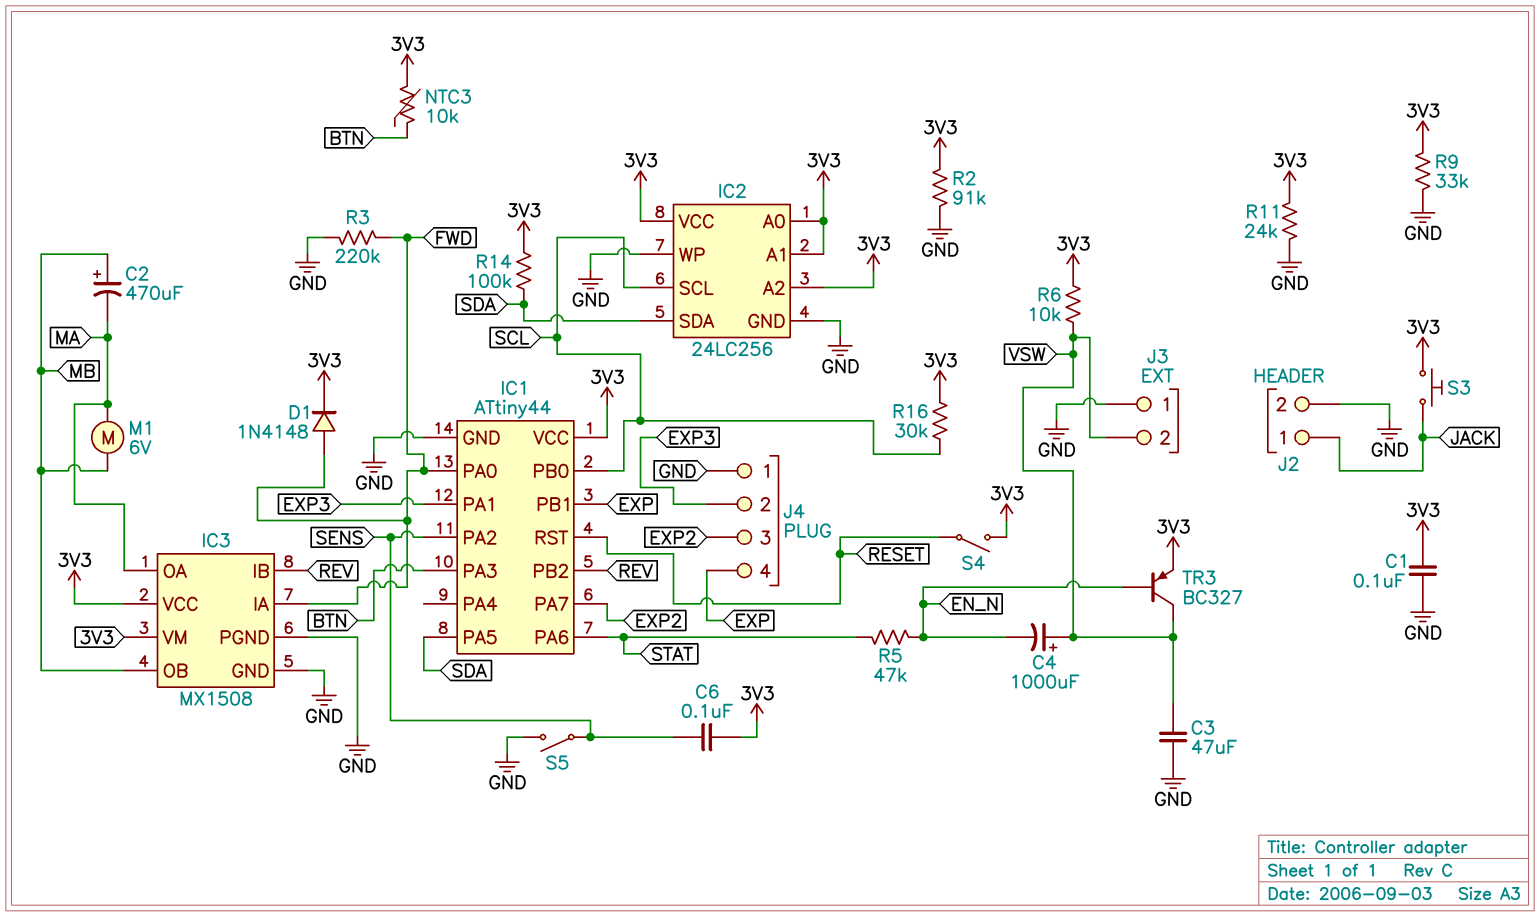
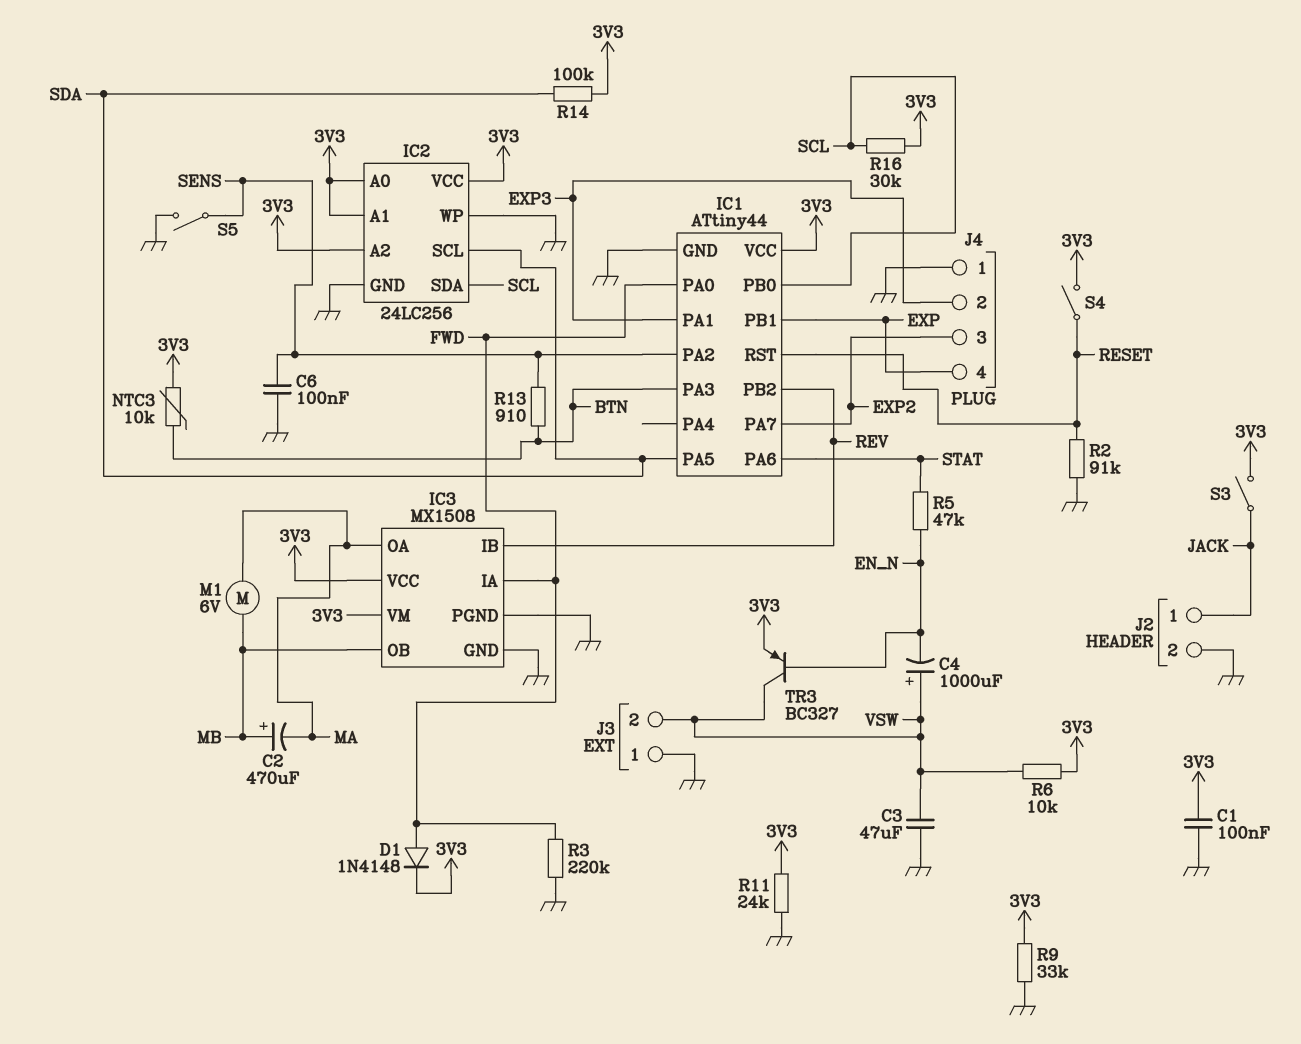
C6: 100nF (3V3, SENS) -> 100nF (GND, SENS)
IC2 pin SCL: SCL -> SDA
IC2 pin SDA: SDA -> SCL
R2: 91k (3V3, GND) -> 91k (GND, RESET)
R13: none -> 910 (BTN, SENS)
S3: button (3V3, JACK) -> switch (3V3, JACK)

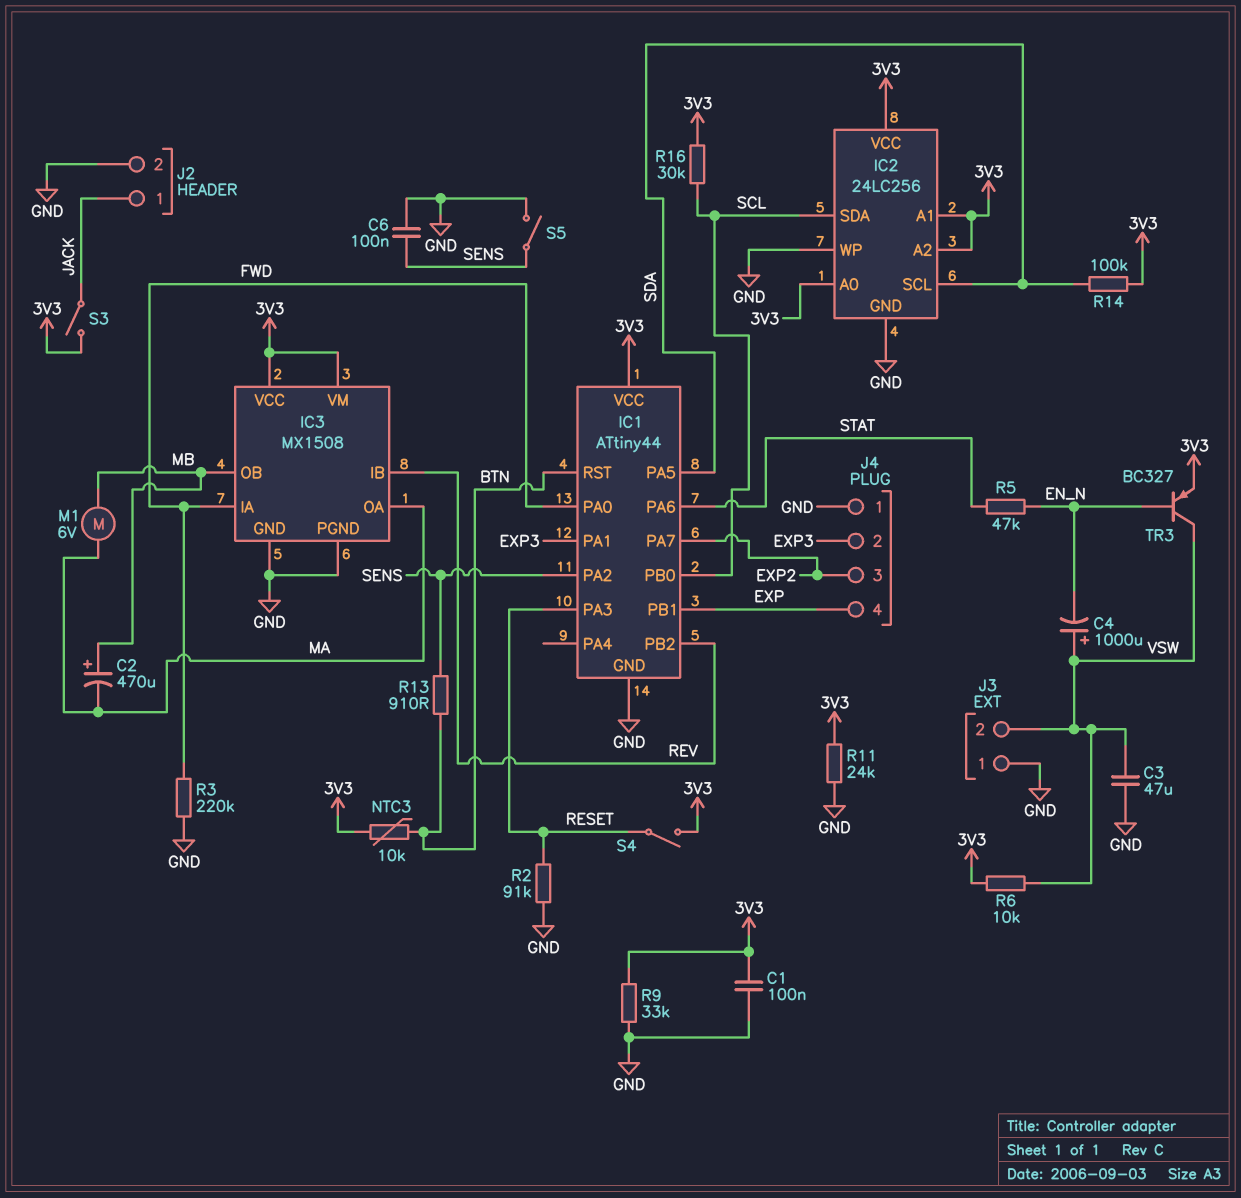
D1: diode 1N4148 (A FWD, K 3V3) -> none
IC1 pin PA3: BTN -> RESET
IC1 pin RST: RESET -> BTN

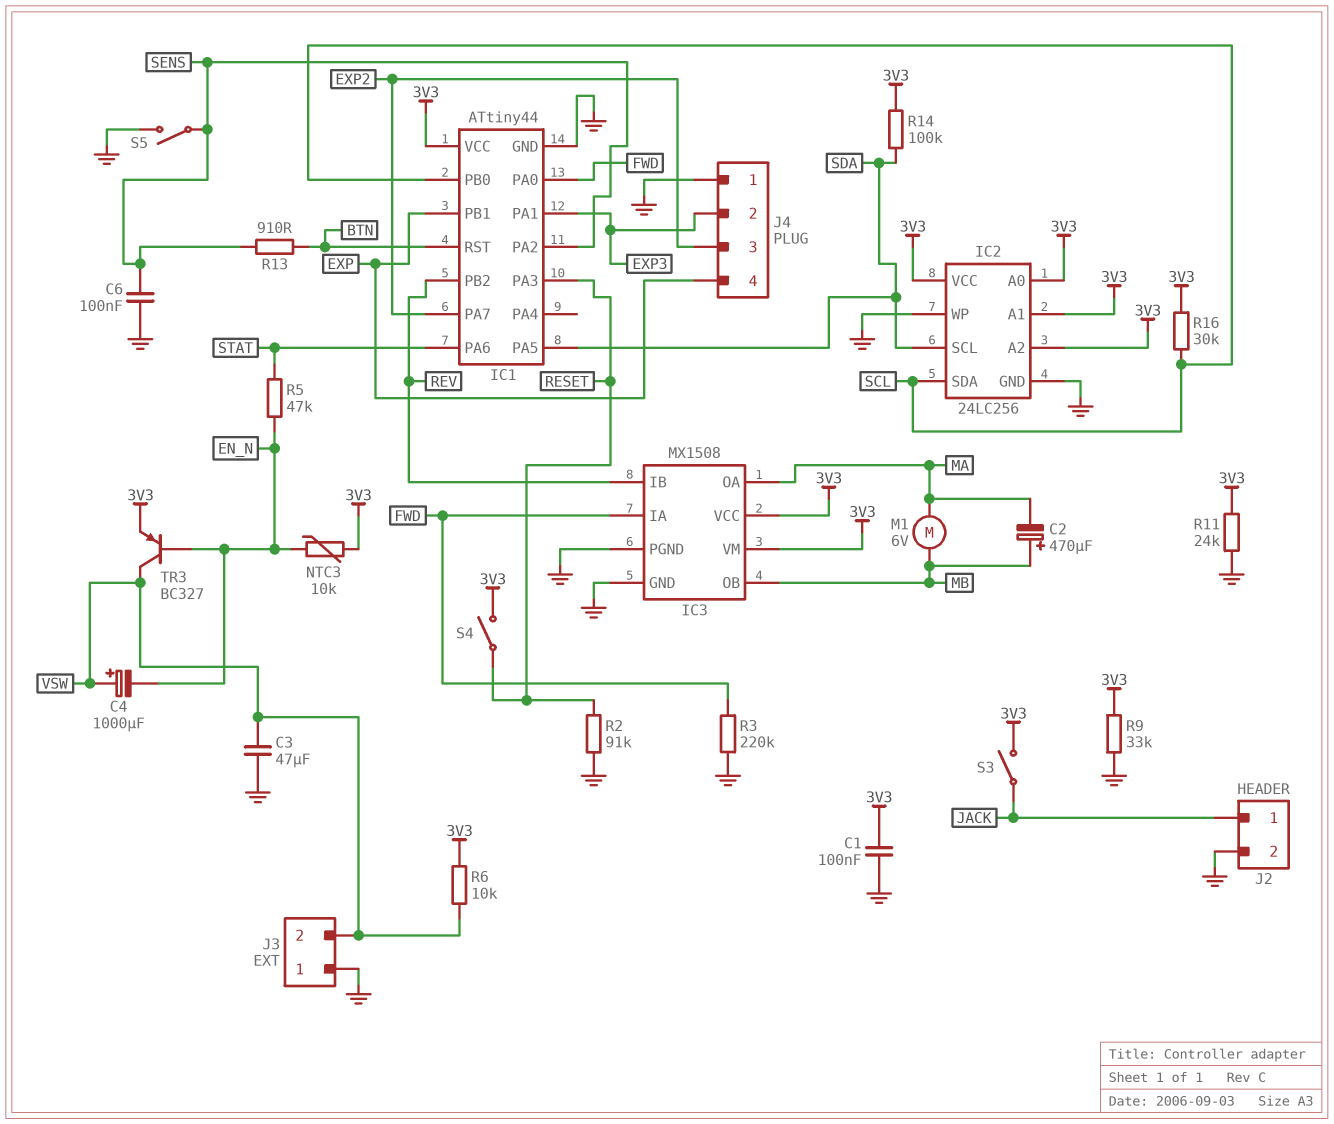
NTC3: 10k (3V3, BTN) -> 10k (3V3, EN_N)

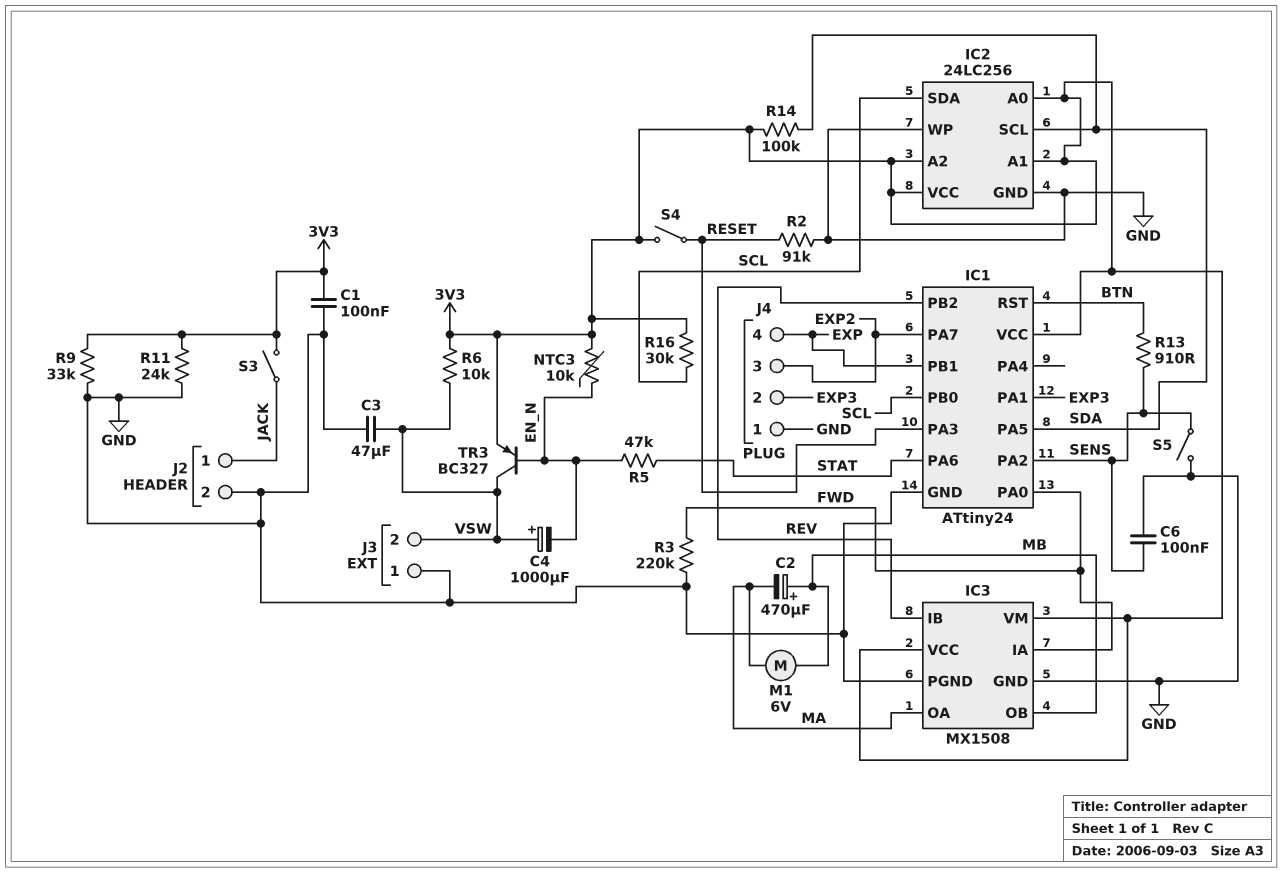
IC1: ATtiny44 -> ATtiny24

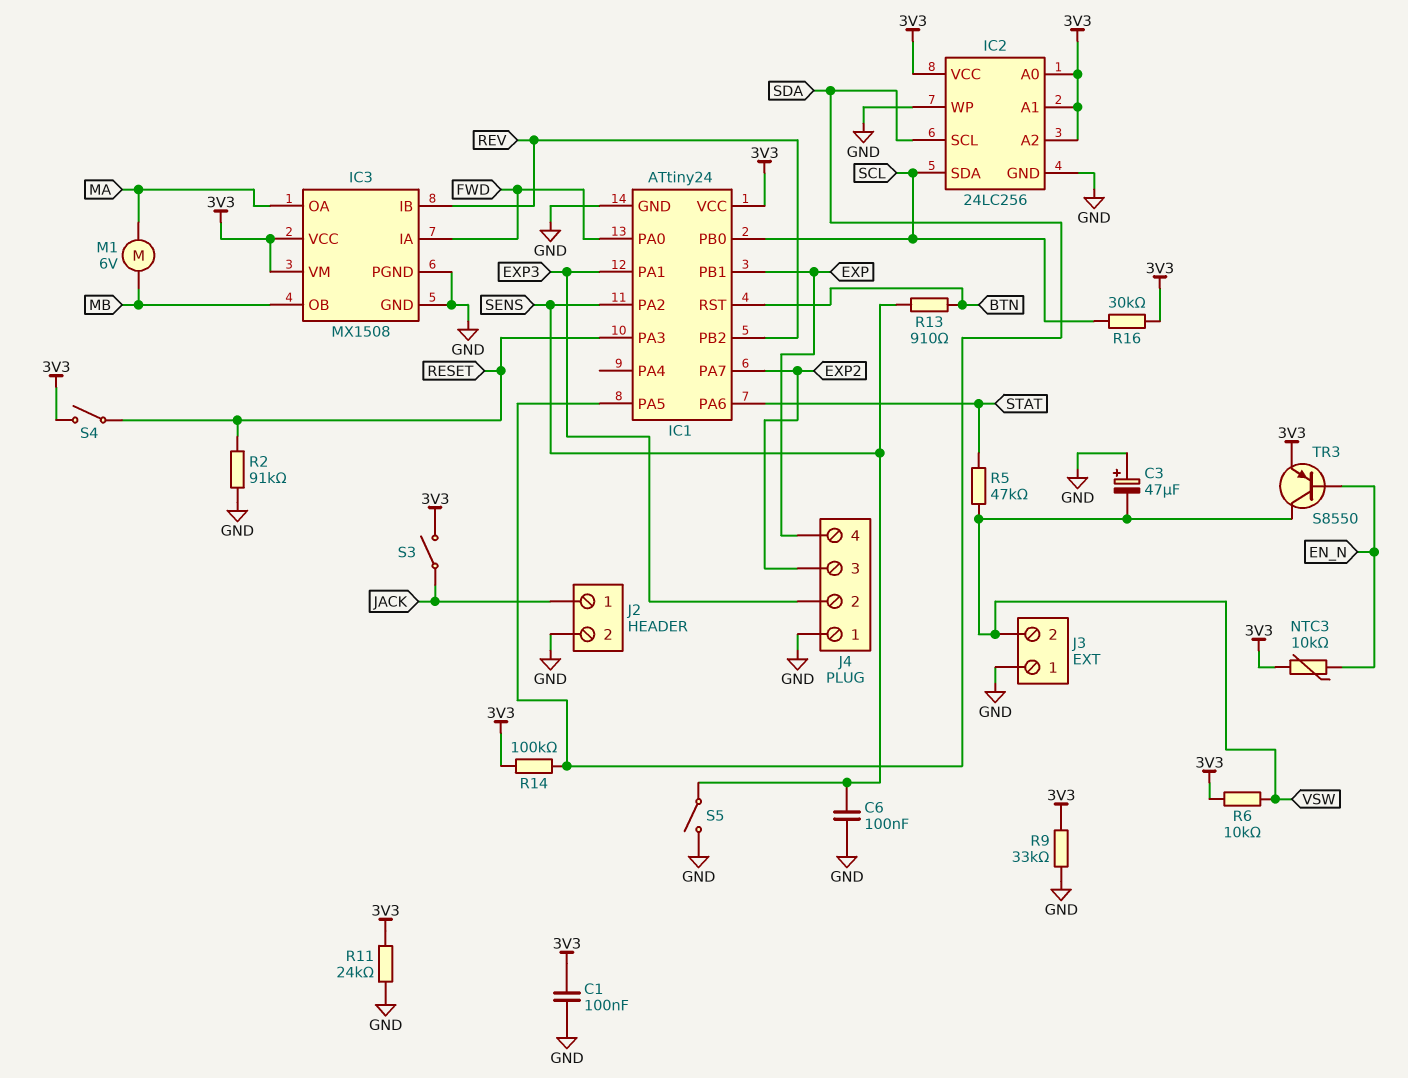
C2: 470uF (plus MB, minus MA) -> none
C3: 47uF (GND, VSW) -> 47uF (plus GND, minus VSW)
C4: 1000uF (plus VSW, minus EN_N) -> none
R3: 220k (FWD, GND) -> none
R5: 47k (EN_N, STAT) -> 47k (STAT, VSW)
TR3: PNP BC327 (B EN_N, C VSW, E 3V3) -> PNP S8550 (B EN_N, C VSW, E 3V3)

